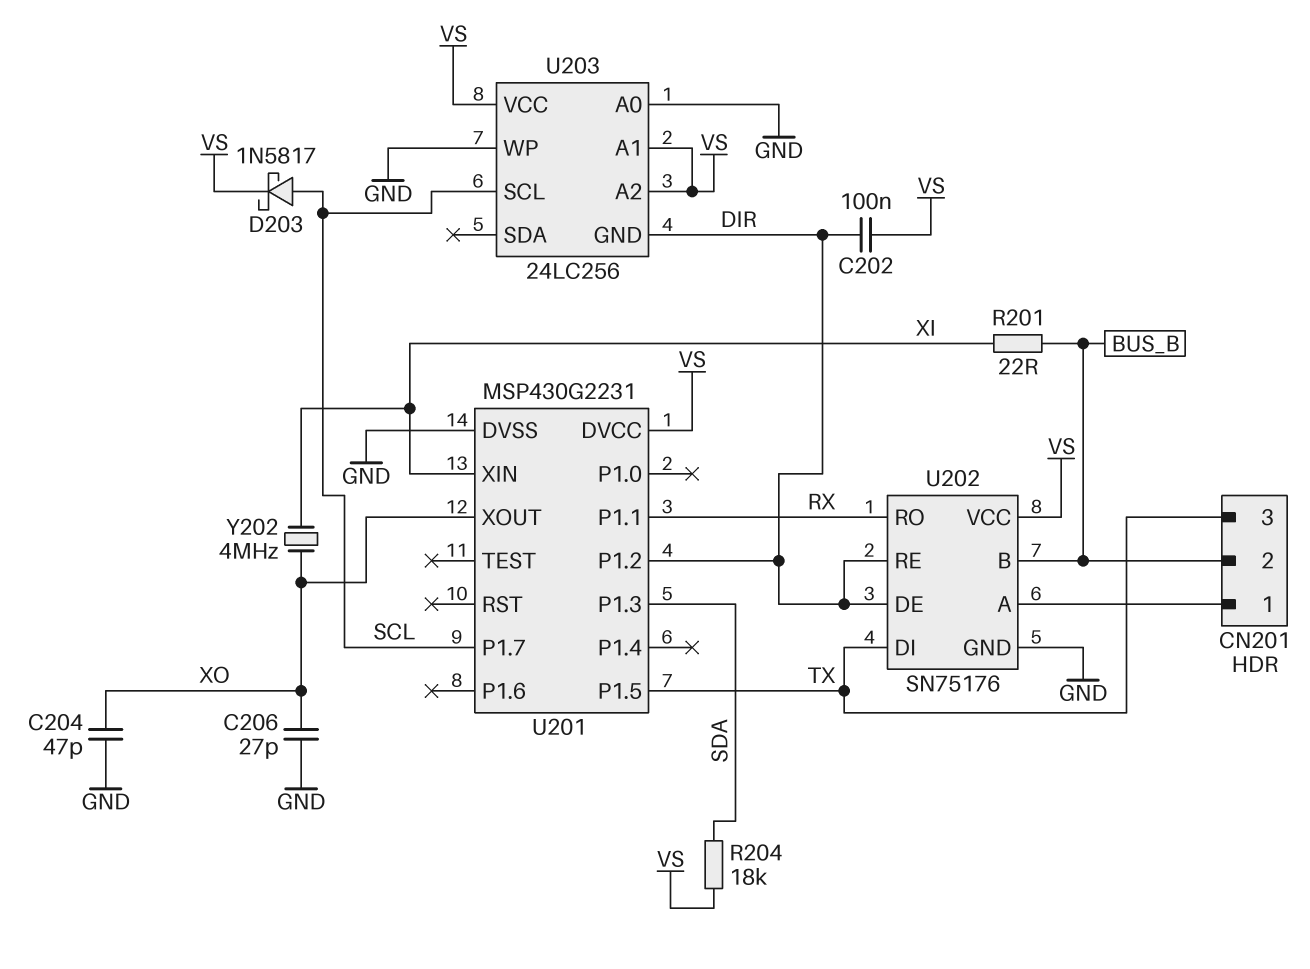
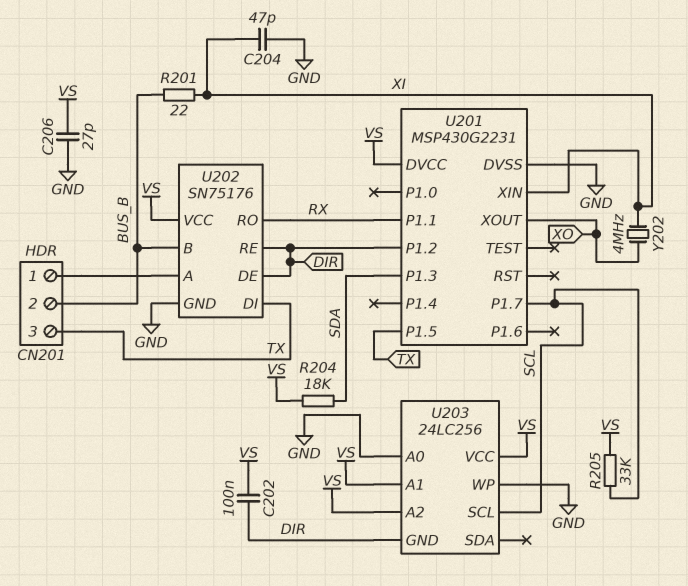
C204: 47pF (GND, XO) -> 47pF (GND, XI)
C206: 27pF (GND, XO) -> 27pF (GND, VS)
D203: schottky 1N5817 (A SCL, K VS) -> none
R205: none -> 33k (SCL, VS)

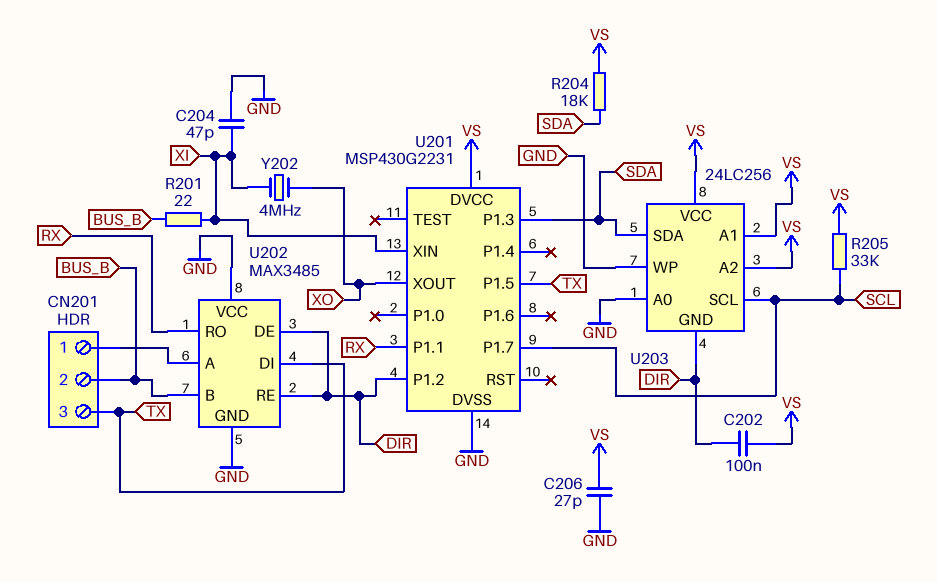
U202: SN75176 -> MAX3485
U202 pin VCC: VS -> GND
U203 pin SDA: none -> SDA

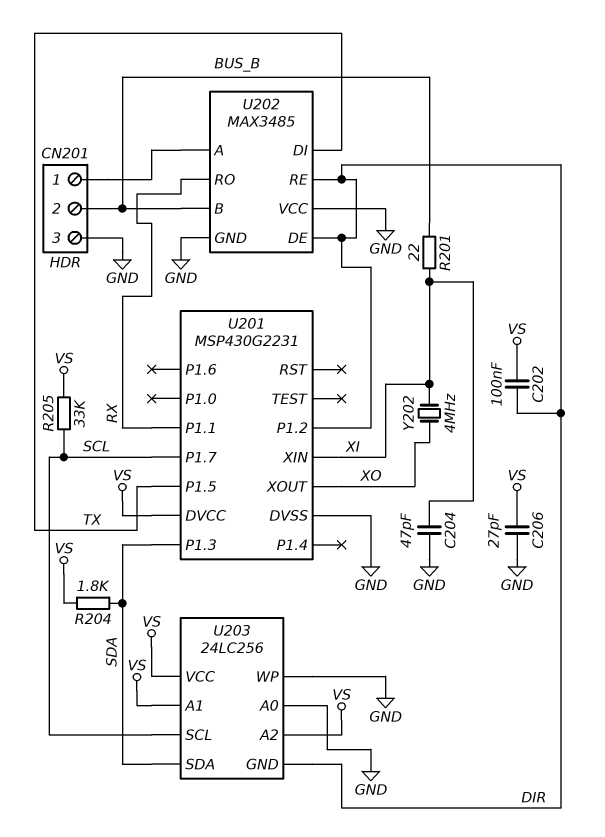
CN201 pin 3: TX -> GND
R204: 18k (SDA, VS) -> 1.8k (SDA, VS)

